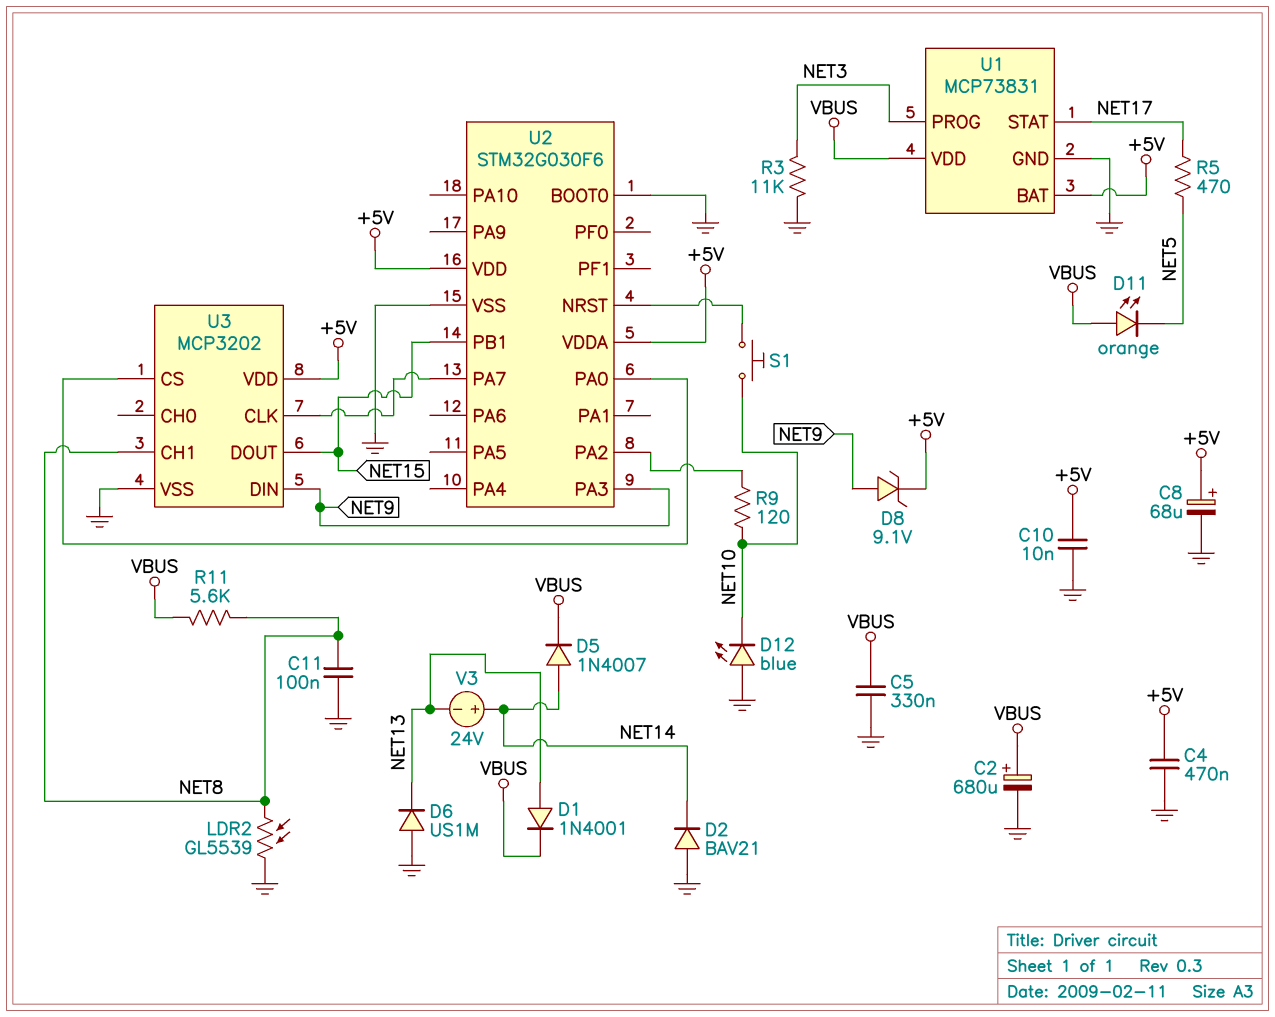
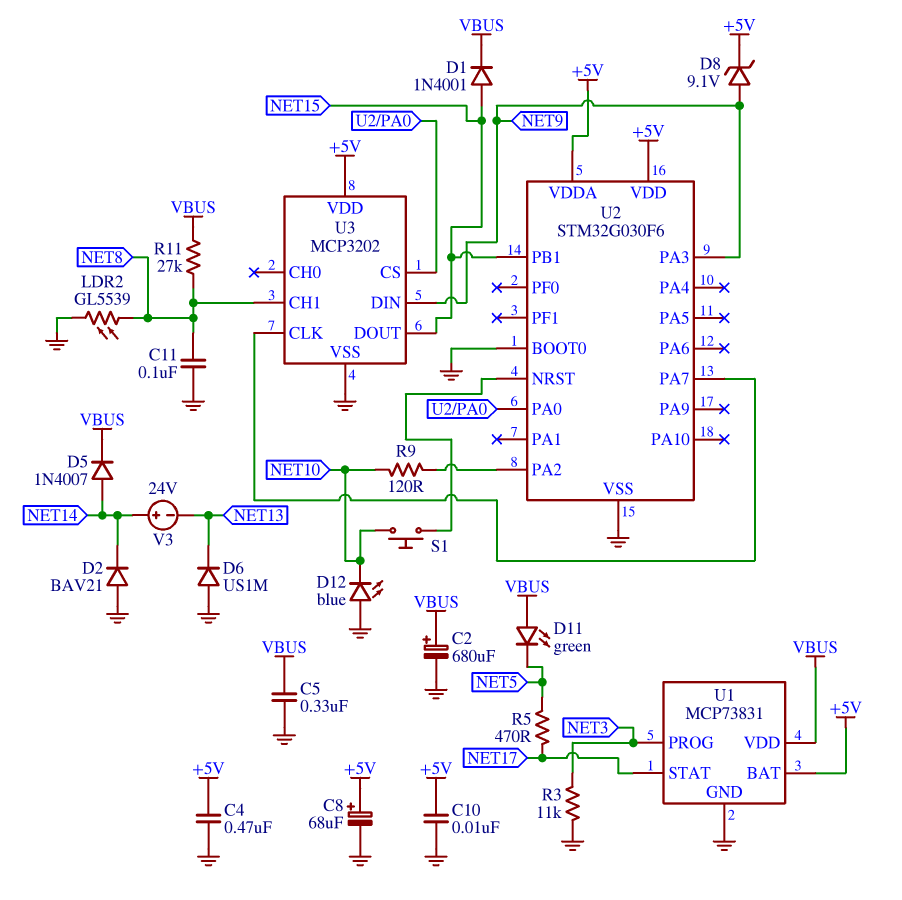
D1: diode 1N4001 (A NET13, K VBUS) -> diode 1N4001 (A NET15, K VBUS)
D11: LED orange (A VBUS, K NET5) -> LED green (A VBUS, K NET5)
R11: 5.6k (NET8, VBUS) -> 27k (NET8, VBUS)

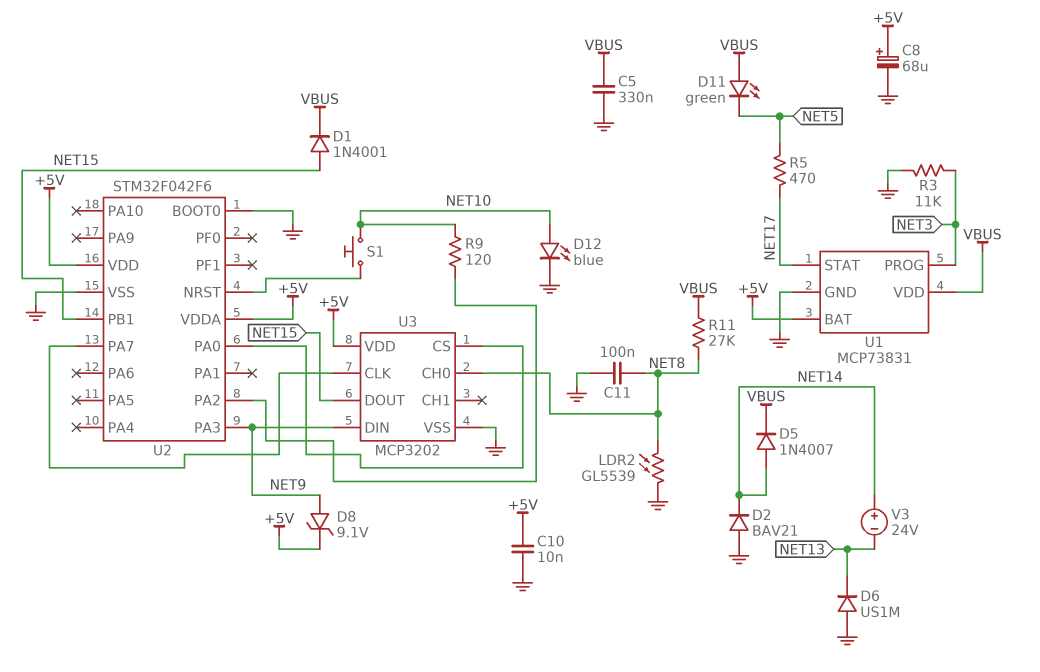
C2: 680uF (plus VBUS, minus GND) -> none
C4: 470nF (+5V, GND) -> none
D12: LED blue (A GND, K NET10) -> LED blue (A NET10, K GND)
U2: STM32G030F6 -> STM32F042F6
U3 pin CH0: none -> NET8
U3 pin CH1: NET8 -> none

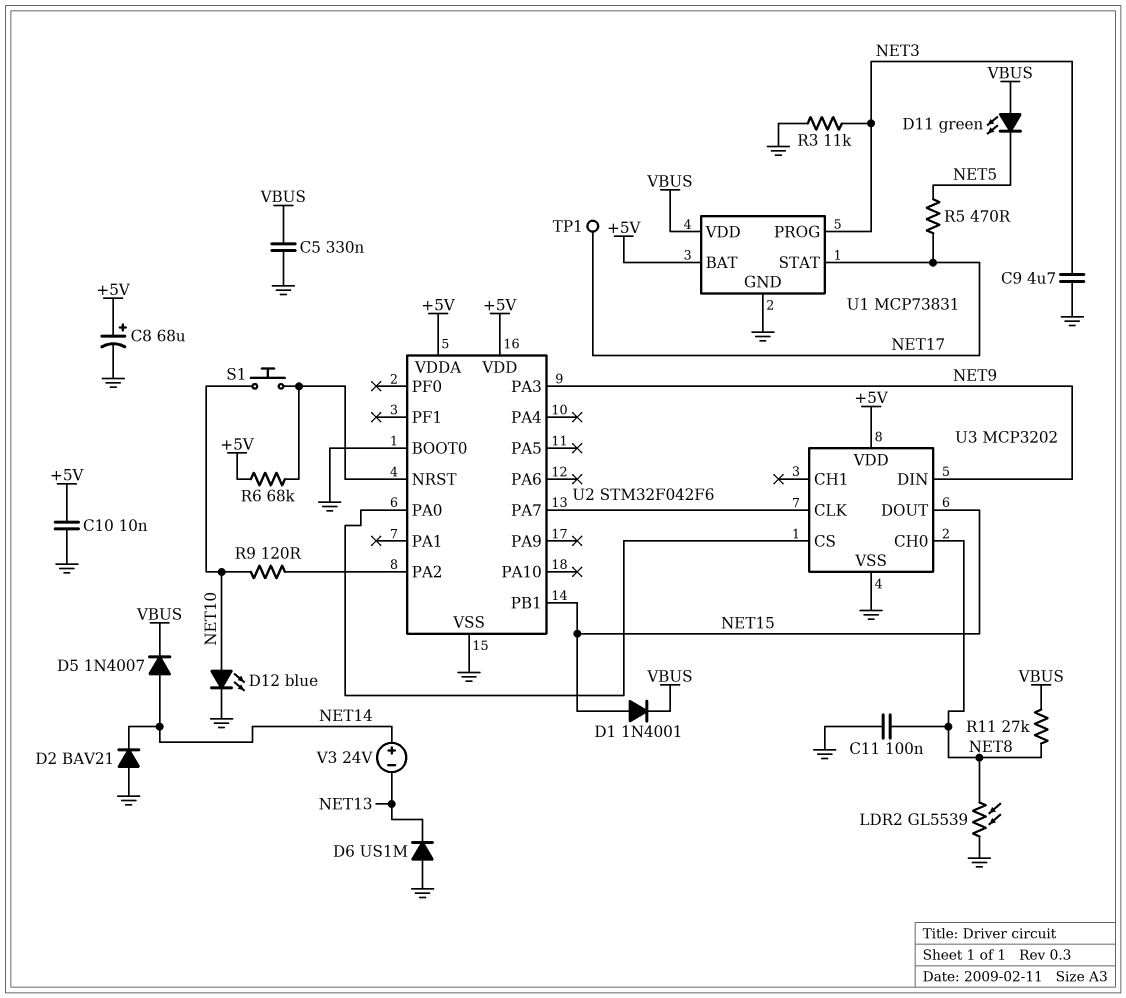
C9: none -> 4.7uF (GND, NET3)
D8: zener 9.1V (A NET9, K +5V) -> none
R6: none -> 68k (+5V, U2/NRST)
TP1: none -> test point (NET17)

